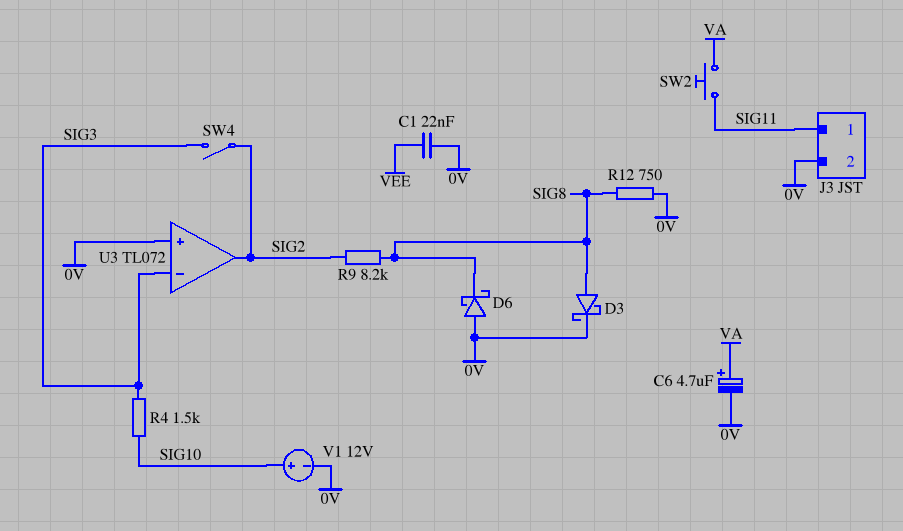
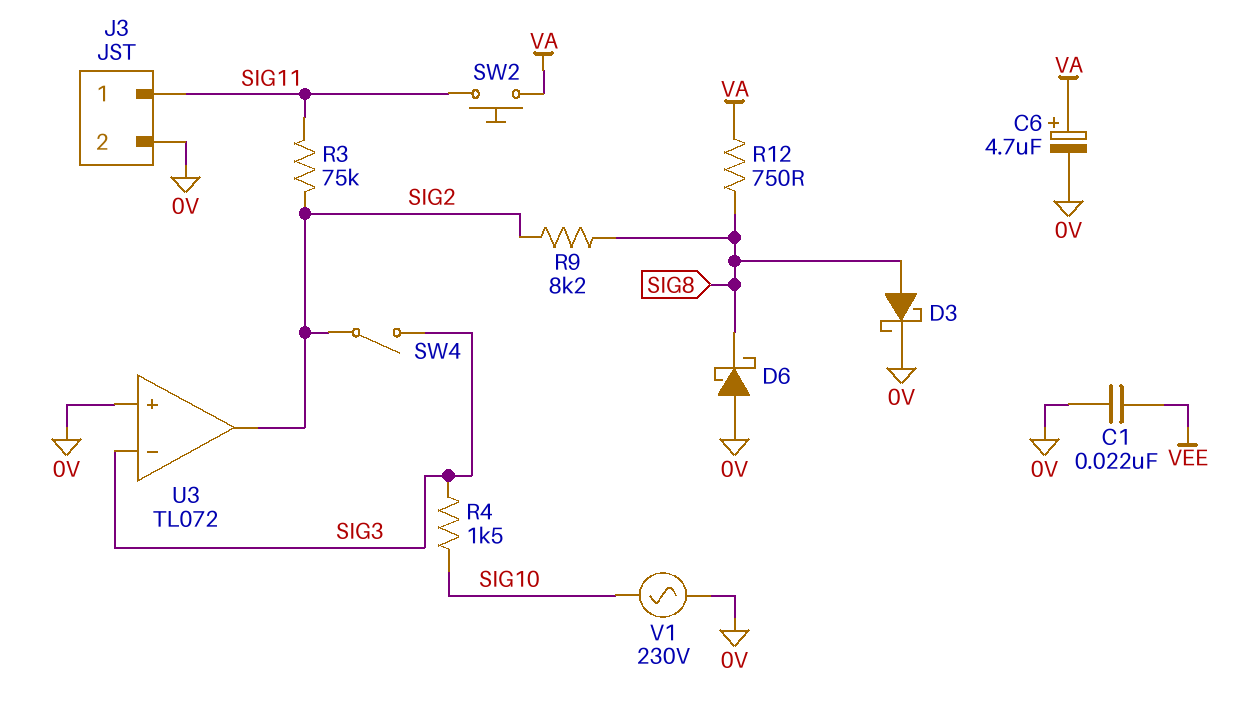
R3: none -> 75k (SIG2, SIG11)
R12: 750 (0V, SIG8) -> 750 (SIG8, VA)
V1: 12V (plus SIG10, minus 0V) -> AC 230V (0V, SIG10)

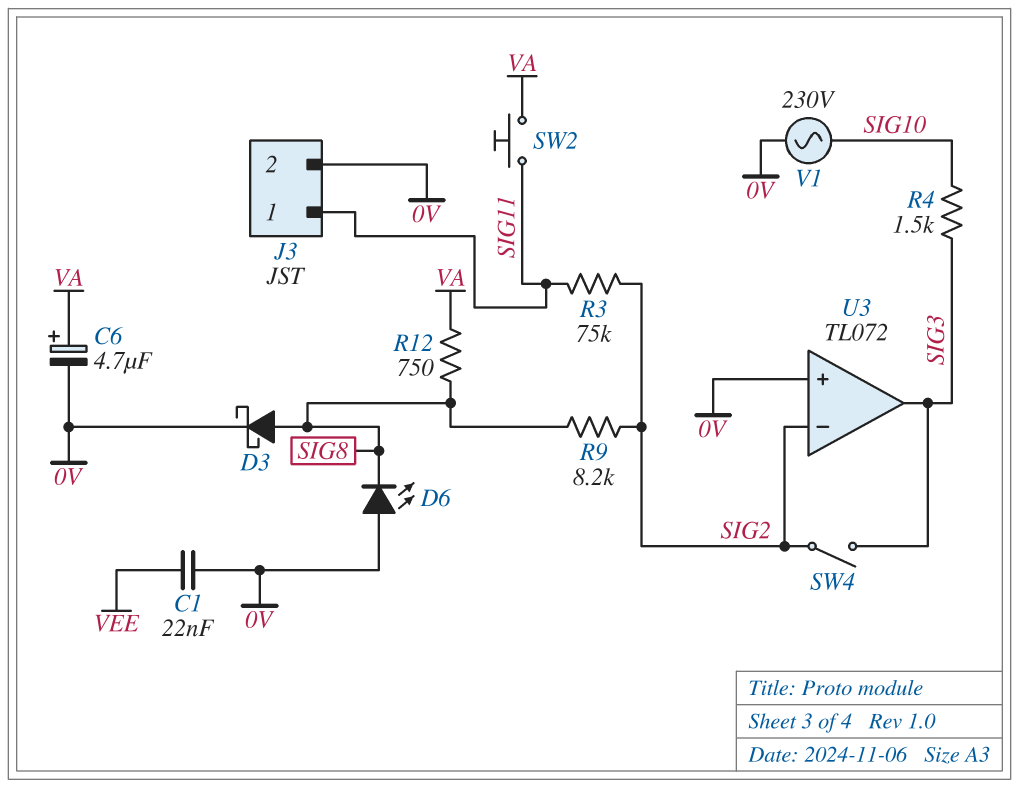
D6: schottky (A 0V, K SIG8) -> LED (A 0V, K SIG8)
U3 pin in-: SIG3 -> SIG2
U3 pin out: SIG2 -> SIG3

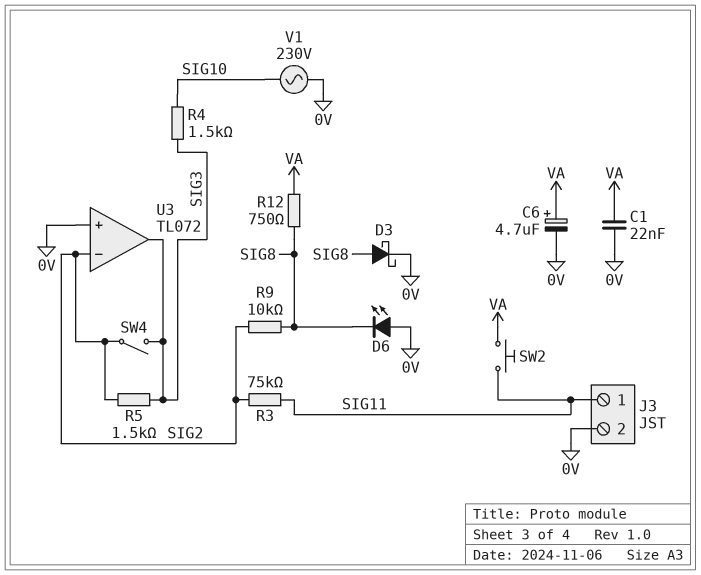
C1: 22nF (0V, VEE) -> 22nF (0V, VA)
R5: none -> 1.5k (SIG2, SIG3)
R9: 8.2k (SIG2, SIG8) -> 10k (SIG2, SIG8)

